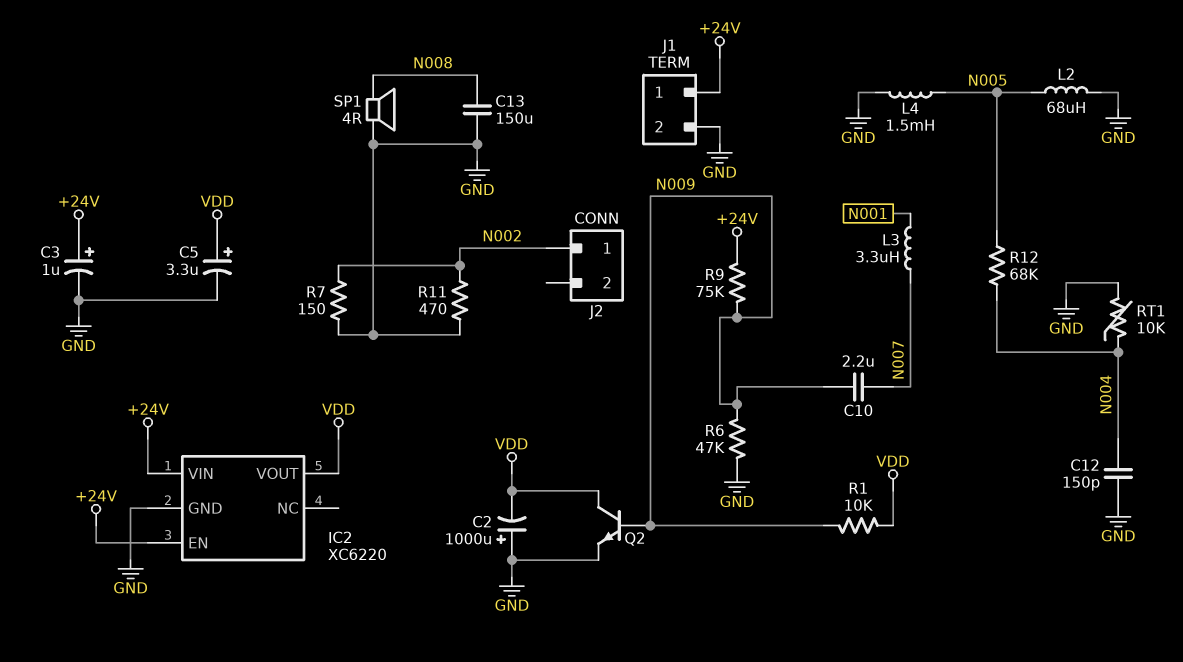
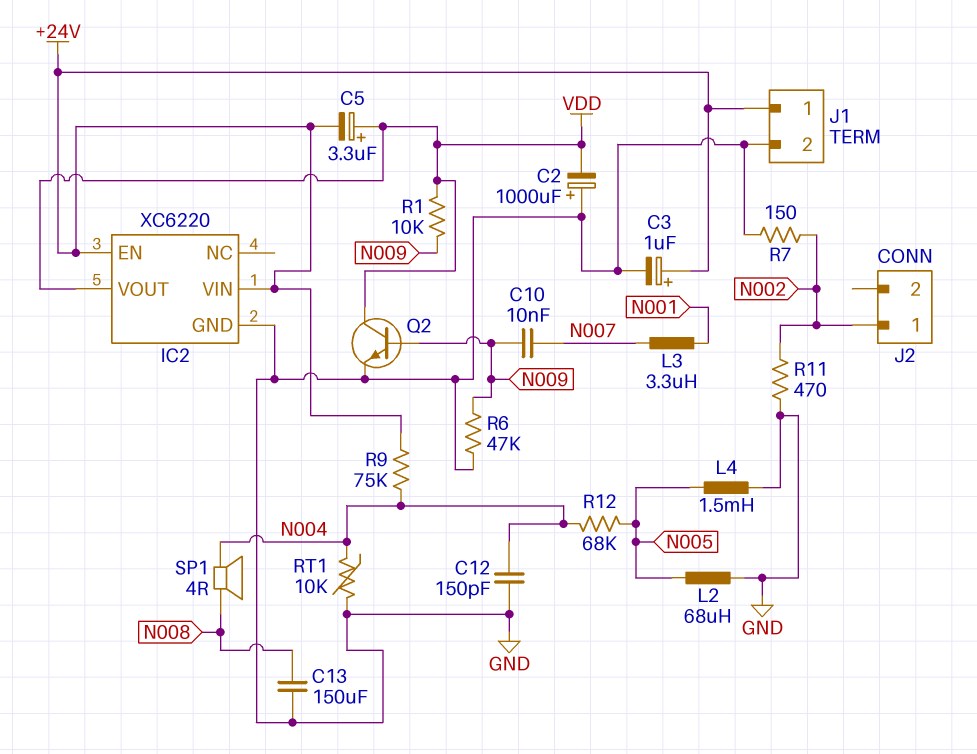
C5: 3.3uF (plus VDD, minus GND) -> 3.3uF (plus VDD, minus +24V)
C10: 2.2uF (N007, N009) -> 10nF (N007, N009)
R9: 75k (+24V, N009) -> 75k (+24V, N004)
SP1: speaker 4R (GND, N008) -> speaker 4R (N004, N008)

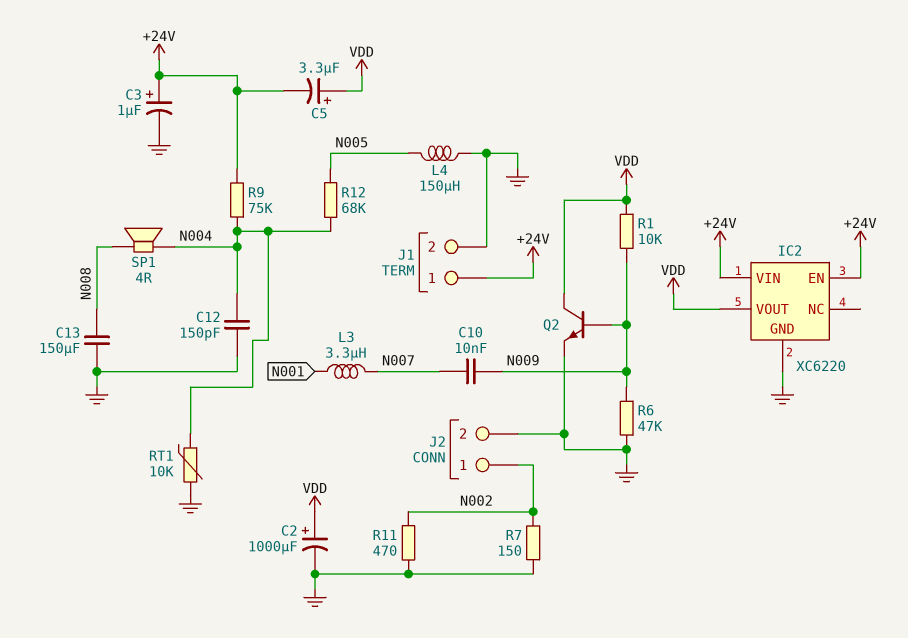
C2: 1000uF (plus GND, minus VDD) -> 1000uF (plus VDD, minus GND)
J2 pin 2: none -> GND
L2: 68uH (GND, N005) -> none
L4: 1.5mH (GND, N005) -> 150uH (GND, N005)

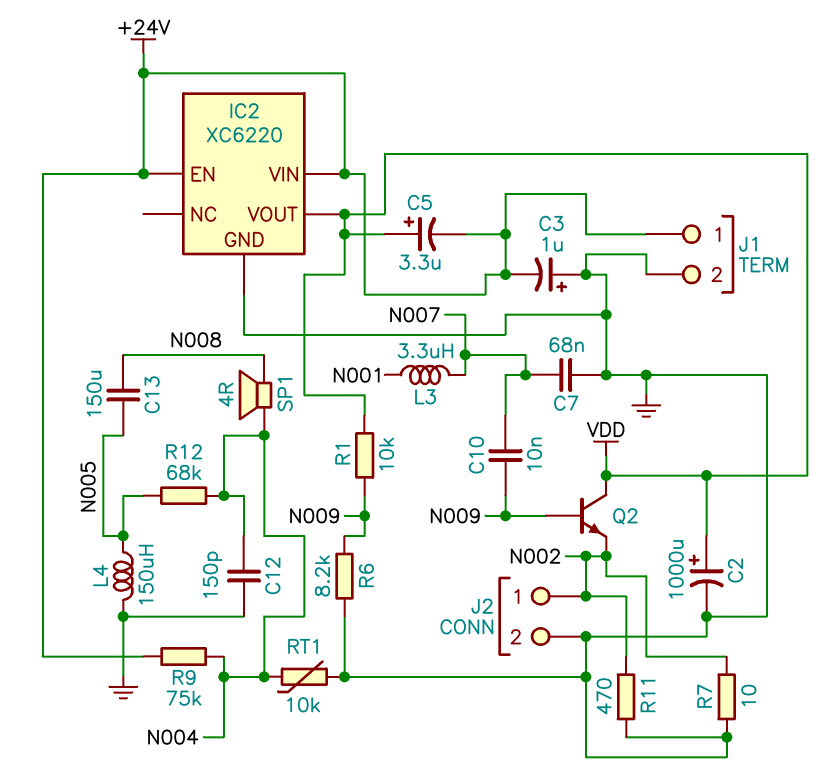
C3: 1uF (plus +24V, minus GND) -> 1uF (plus GND, minus +24V)
C7: none -> 68nF (GND, N007)
C13: 150uF (GND, N008) -> 150uF (N005, N008)
Q2: NPN (B N009, C VDD, E GND) -> NPN (B N009, C VDD, E N002)
R6: 47k (GND, N009) -> 8.2k (GND, N009)
R7: 150 (GND, N002) -> 10 (GND, N002)

